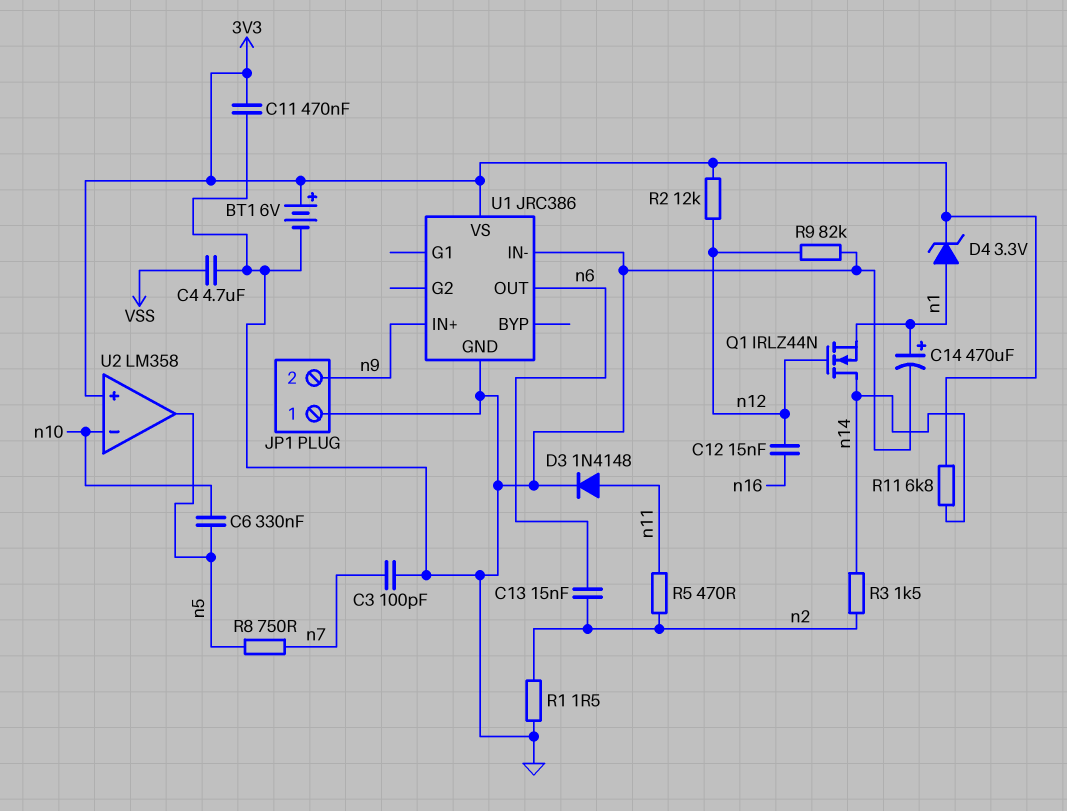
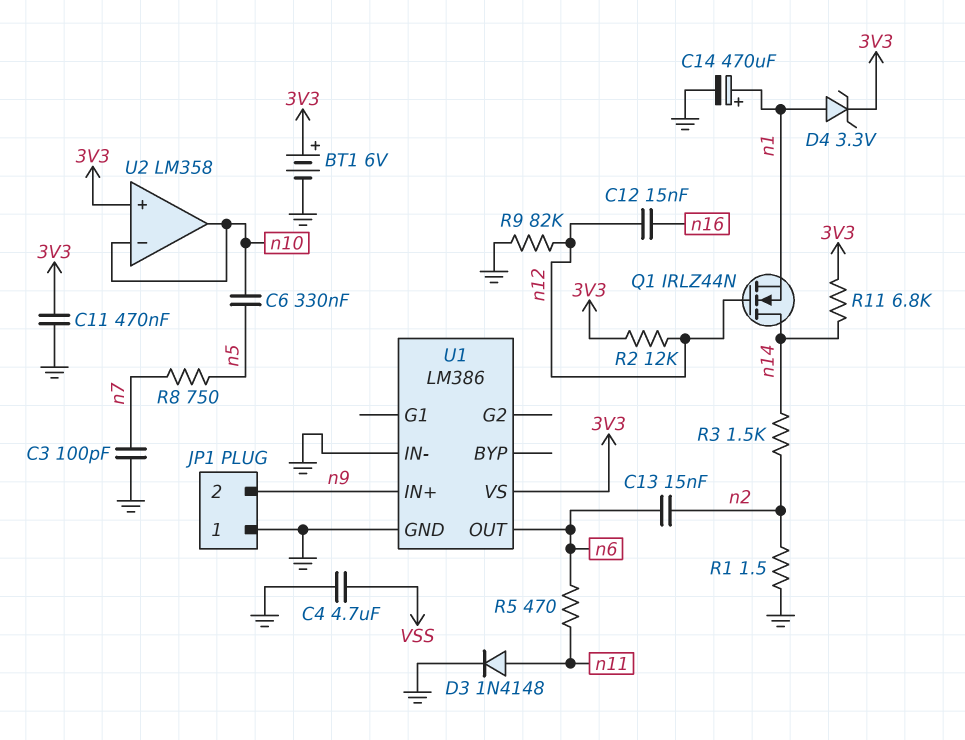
R5: 470 (n2, n11) -> 470 (n6, n11)
U1: JRC386 -> LM386
U2 pin out: n5 -> n10

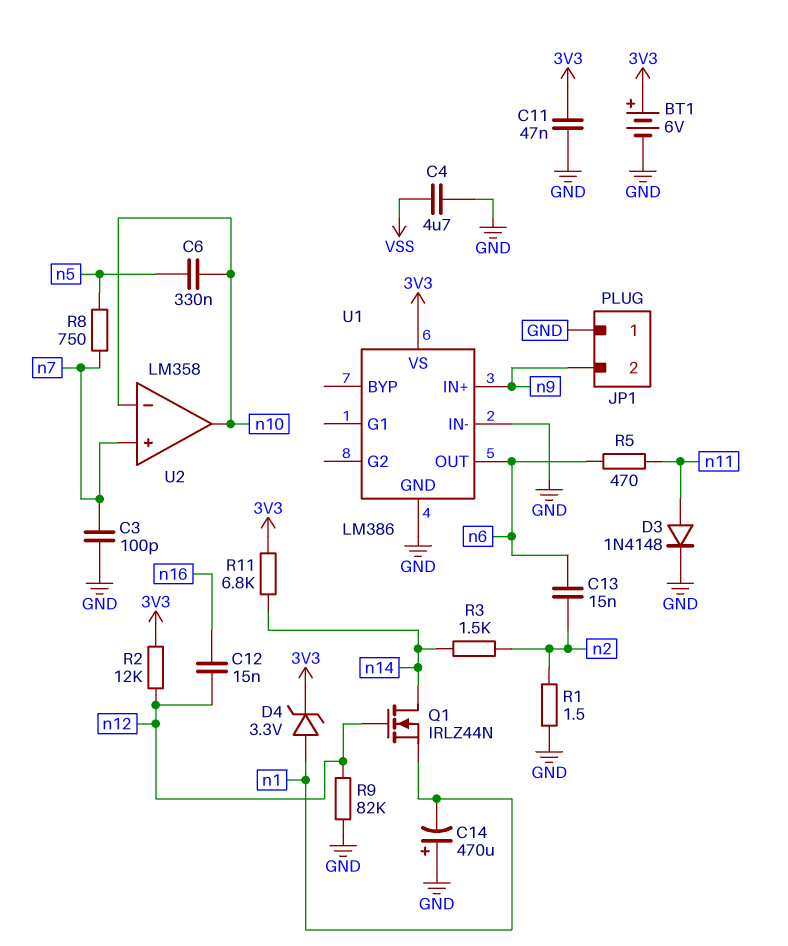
C11: 470nF (3V3, GND) -> 47nF (3V3, GND)
C14: 470uF (plus n1, minus GND) -> 470uF (plus GND, minus n1)
U2 pin in+: 3V3 -> n7

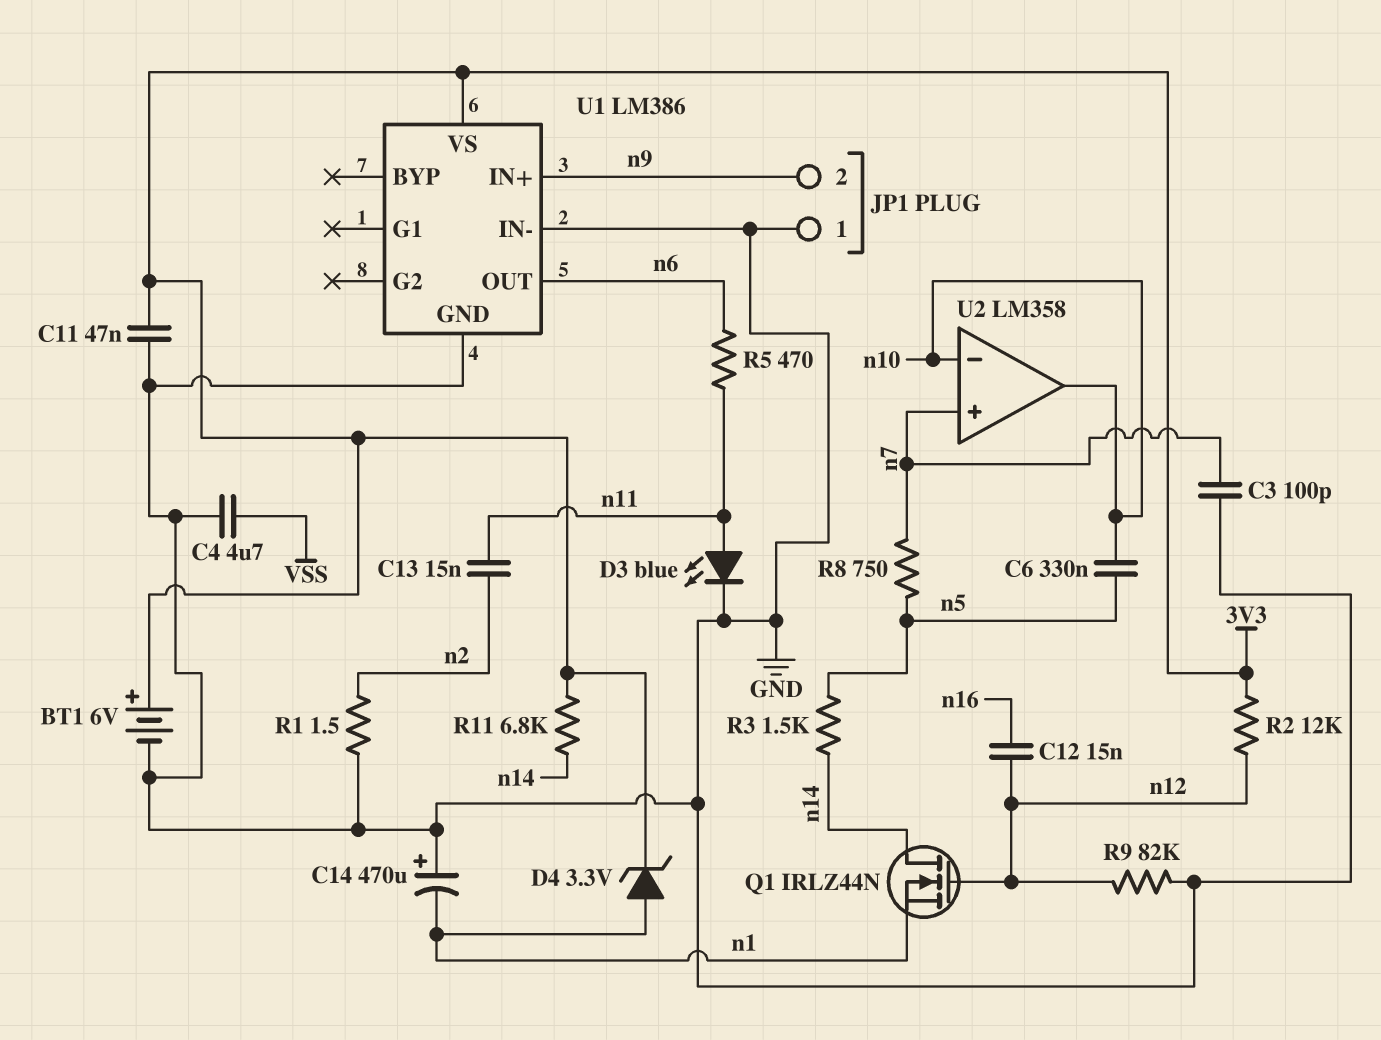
C13: 15nF (n2, n6) -> 15nF (n2, n11)
D3: diode 1N4148 (A n11, K GND) -> LED blue (A n11, K GND)
R3: 1.5k (n2, n14) -> 1.5k (n5, n14)

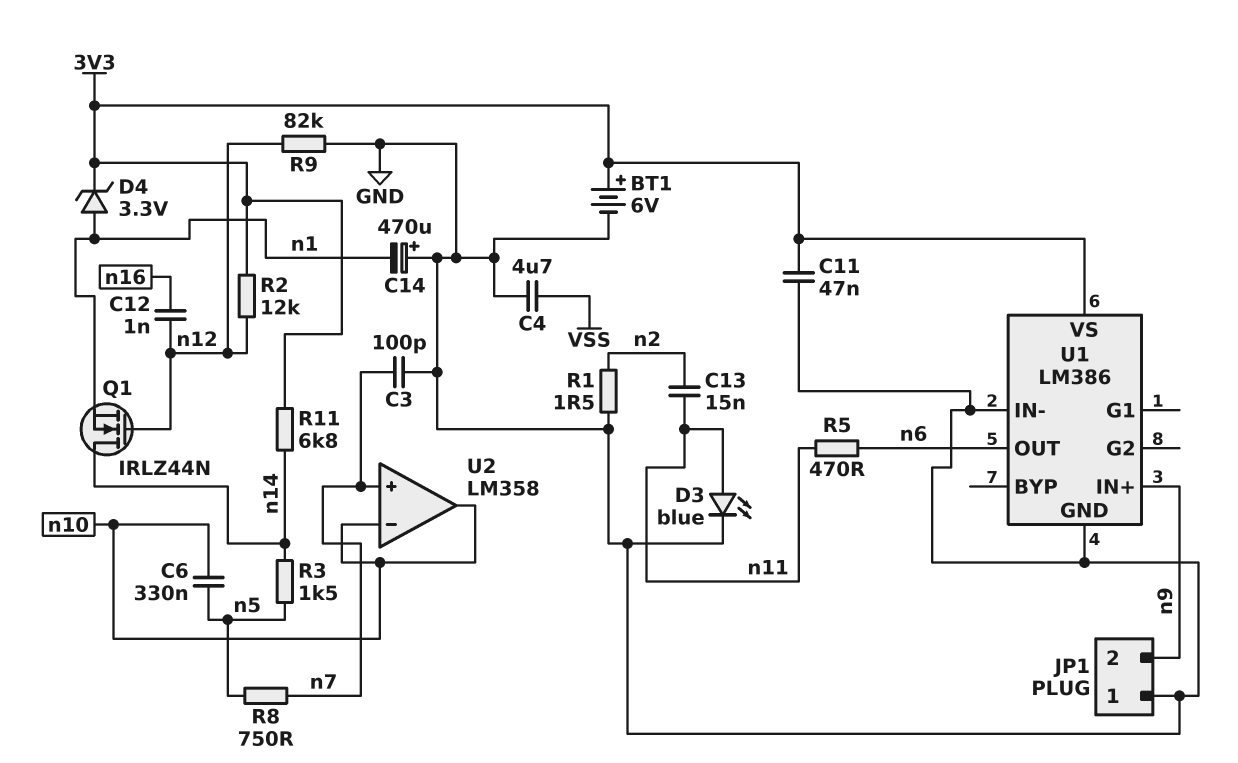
C12: 15nF (n12, n16) -> 1nF (n12, n16)

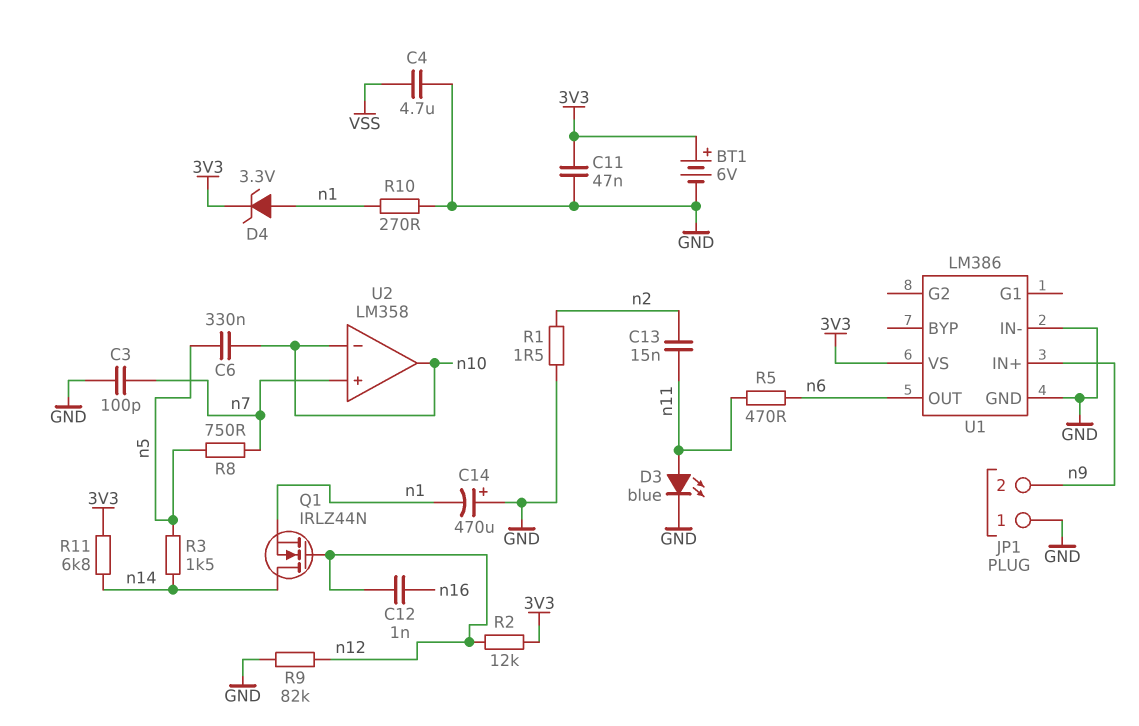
R10: none -> 270 (GND, n1)

